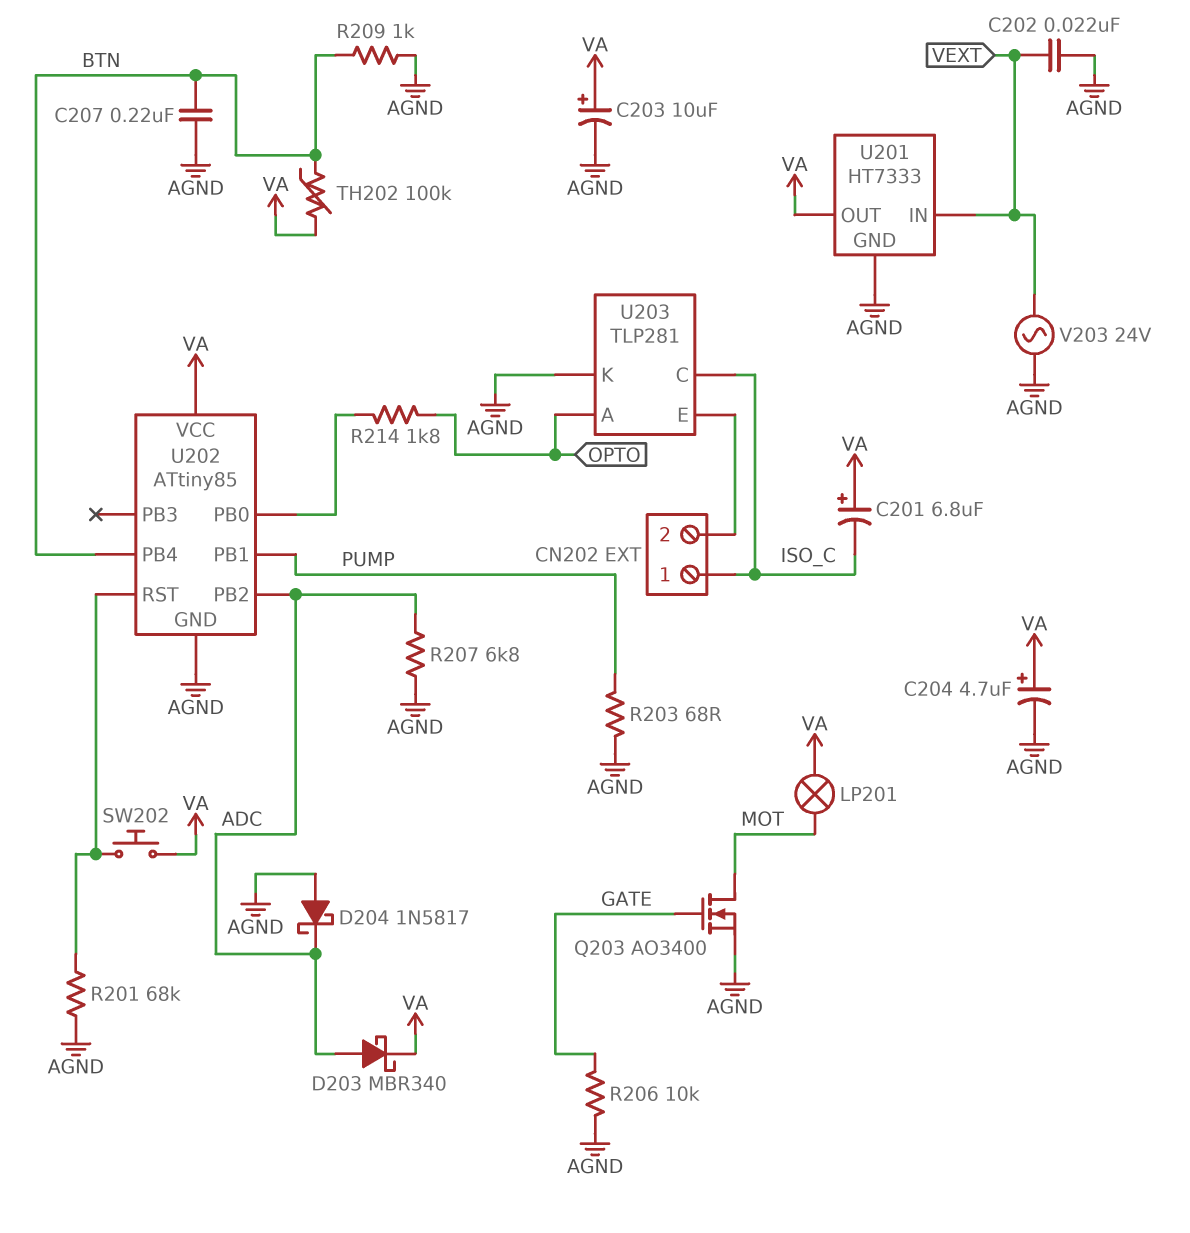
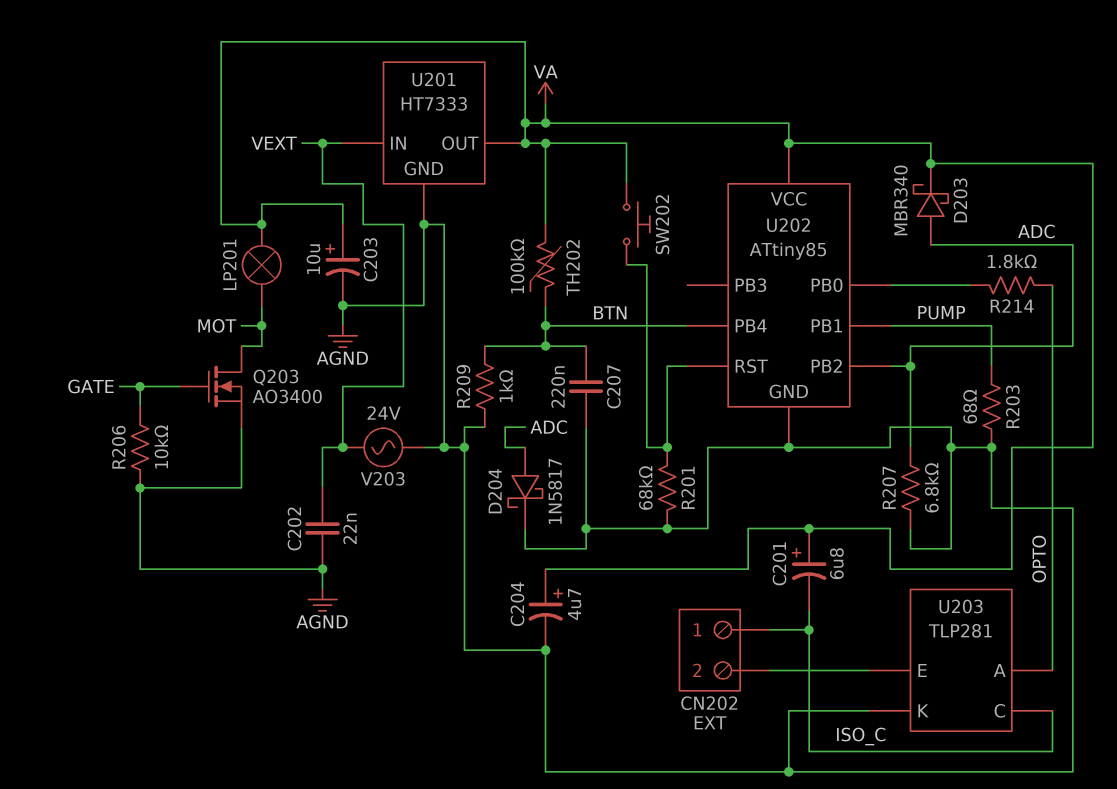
D204: schottky 1N5817 (A AGND, K ADC) -> schottky 1N5817 (A ADC, K AGND)

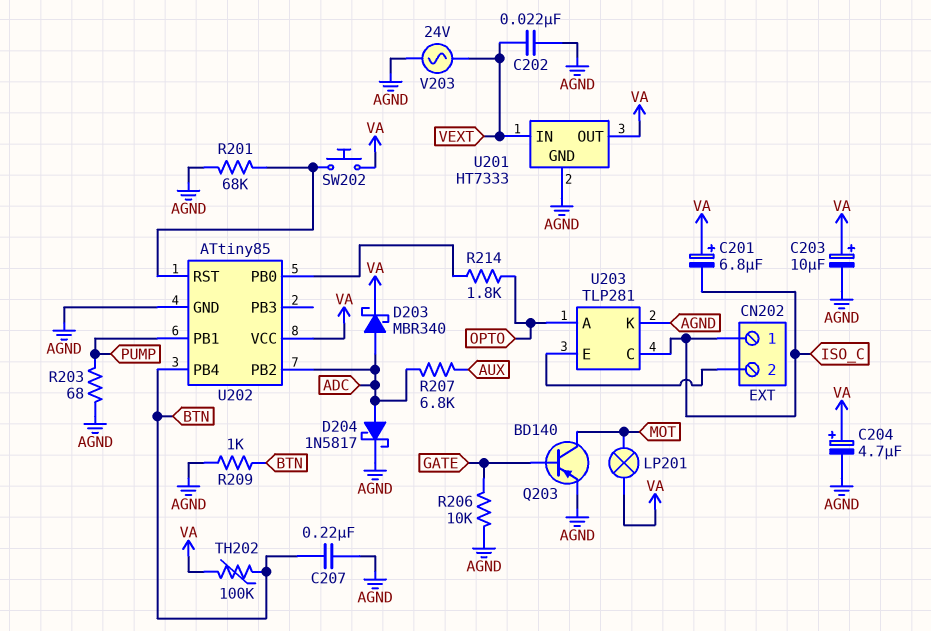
Q203: NMOS AO3400 (G GATE, D MOT, S AGND) -> PNP BD140 (B GATE, C MOT, E AGND)
R207: 6.8k (ADC, AGND) -> 6.8k (ADC, AUX)

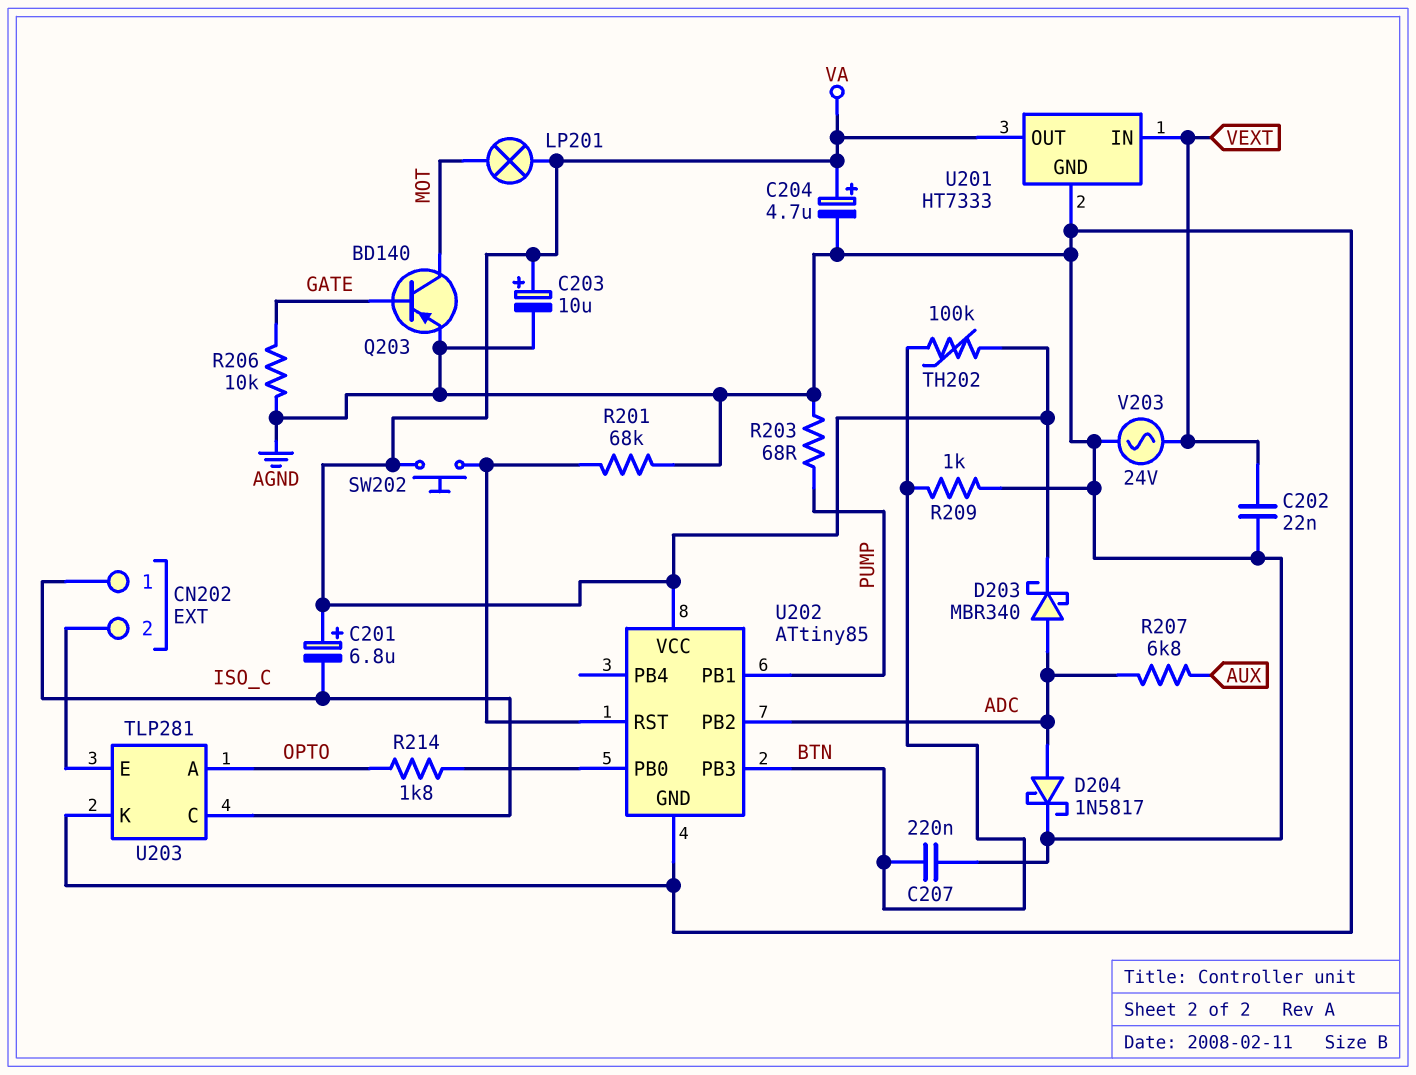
U202 pin PB3: none -> BTN
U202 pin PB4: BTN -> none

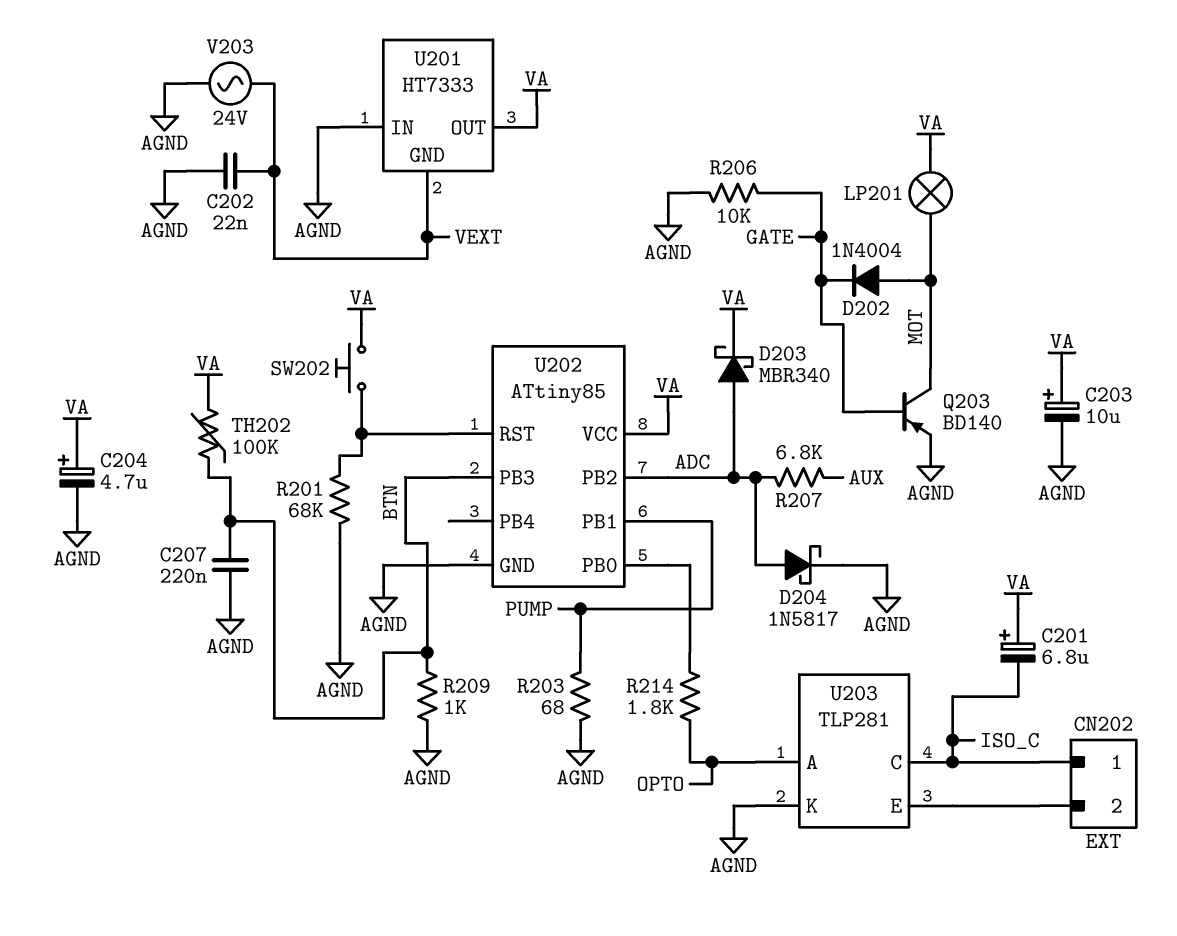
D202: none -> diode 1N4004 (A MOT, K GATE)
U201 pin GND: AGND -> VEXT
U201 pin IN: VEXT -> AGND

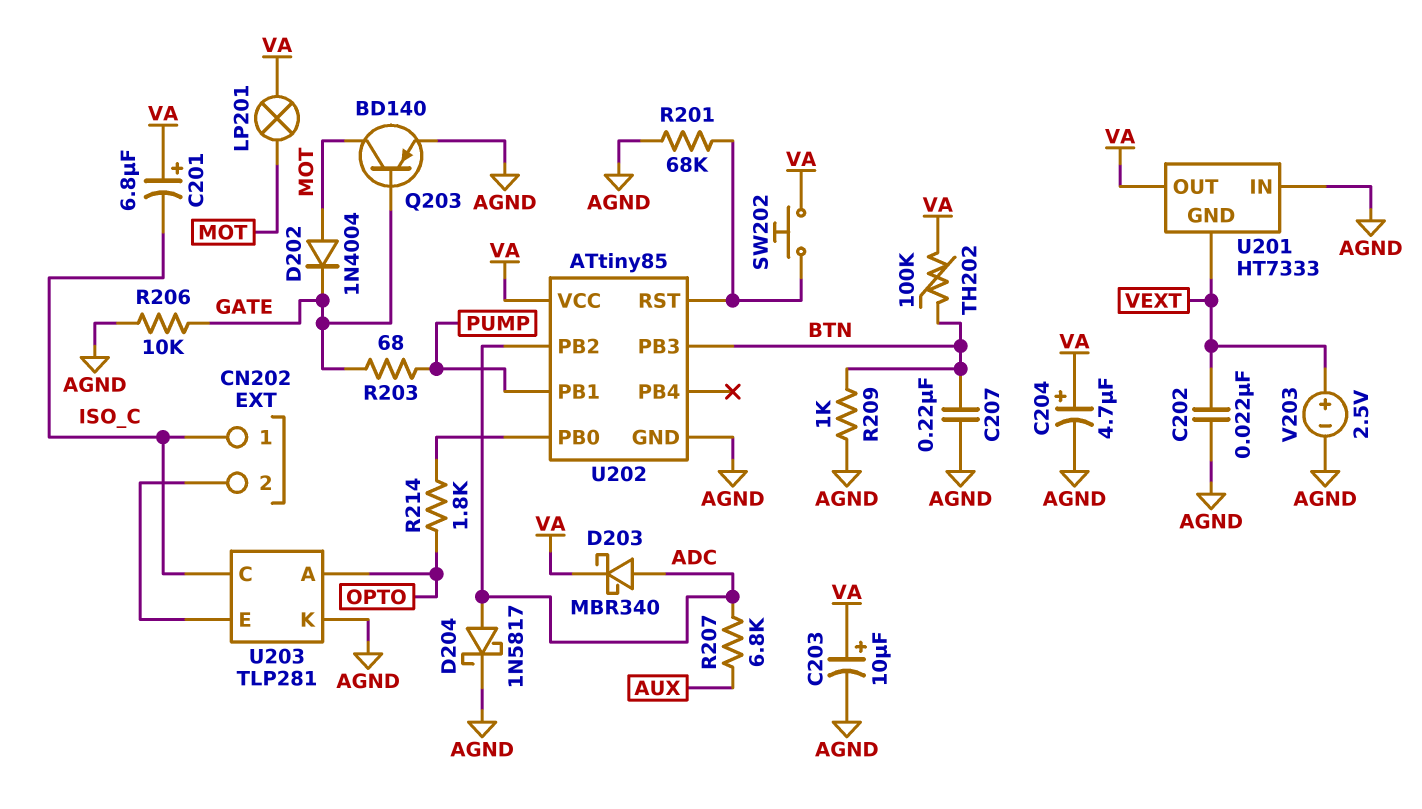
R203: 68 (AGND, PUMP) -> 68 (GATE, PUMP)
V203: AC 24V (AGND, VEXT) -> 2.5V (plus VEXT, minus AGND)

